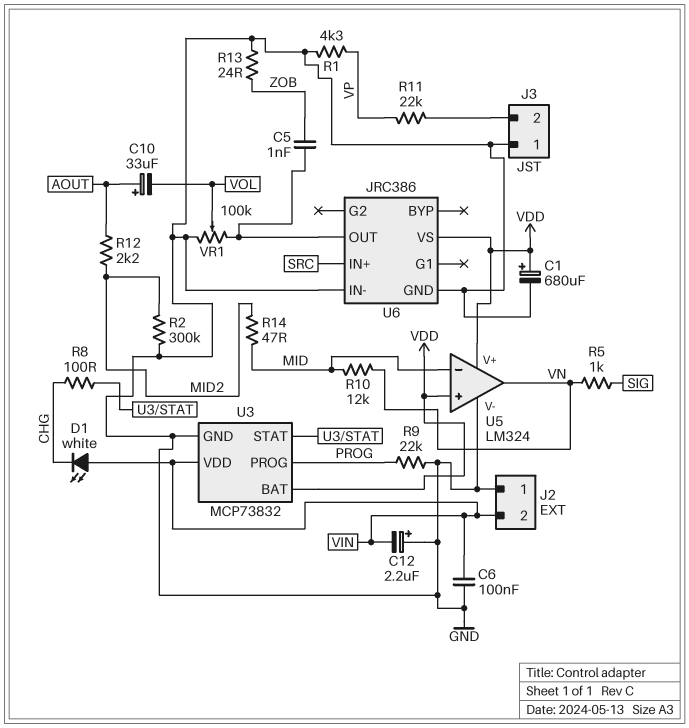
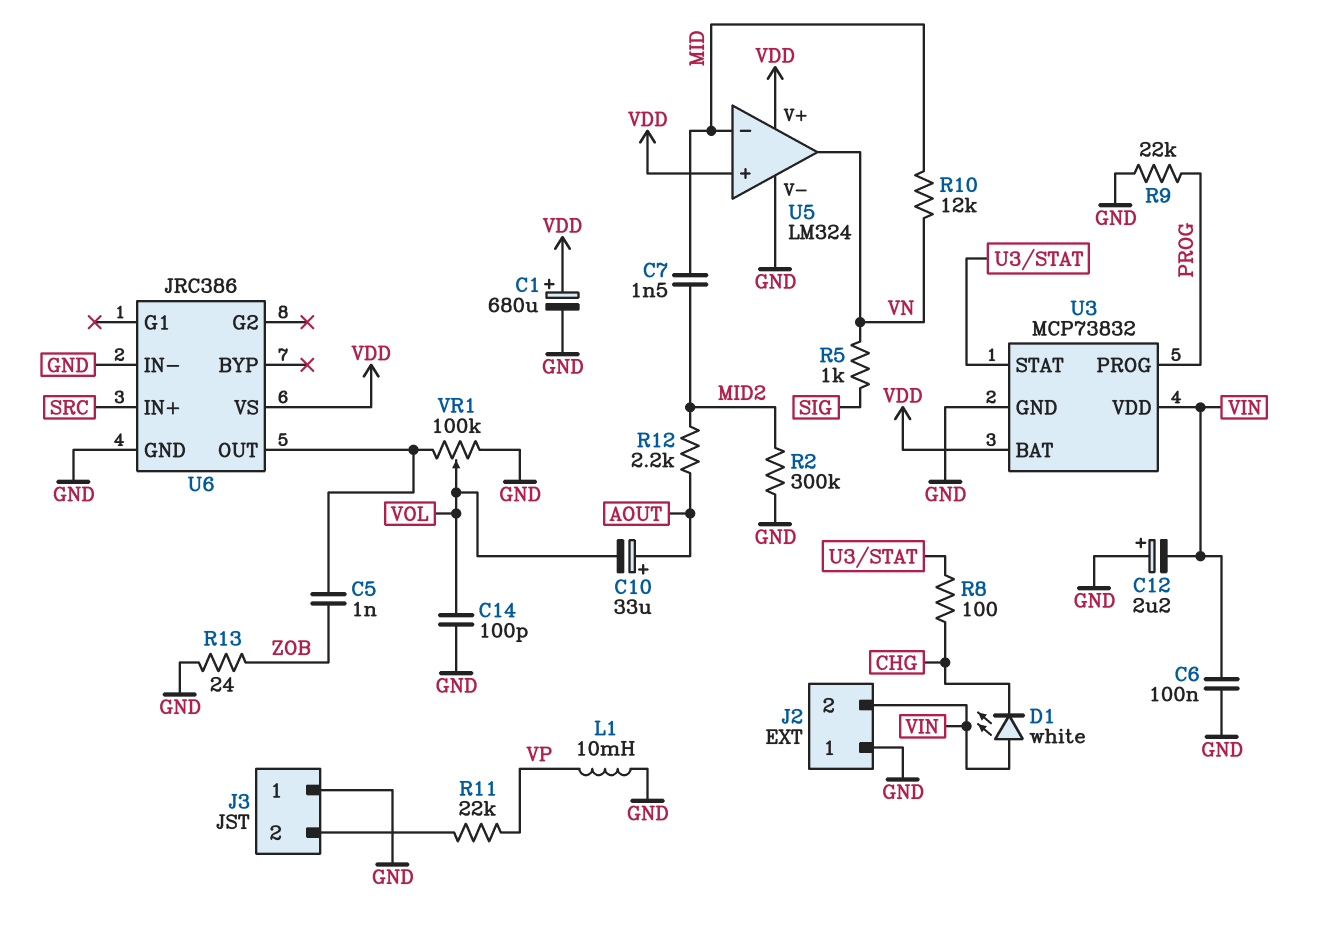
C7: none -> 1.5nF (MID, MID2)
C14: none -> 100pF (GND, VOL)
L1: none -> 10mH (GND, VP)
R1: 4.3k (GND, VP) -> none
R14: 47 (MID, MID2) -> none

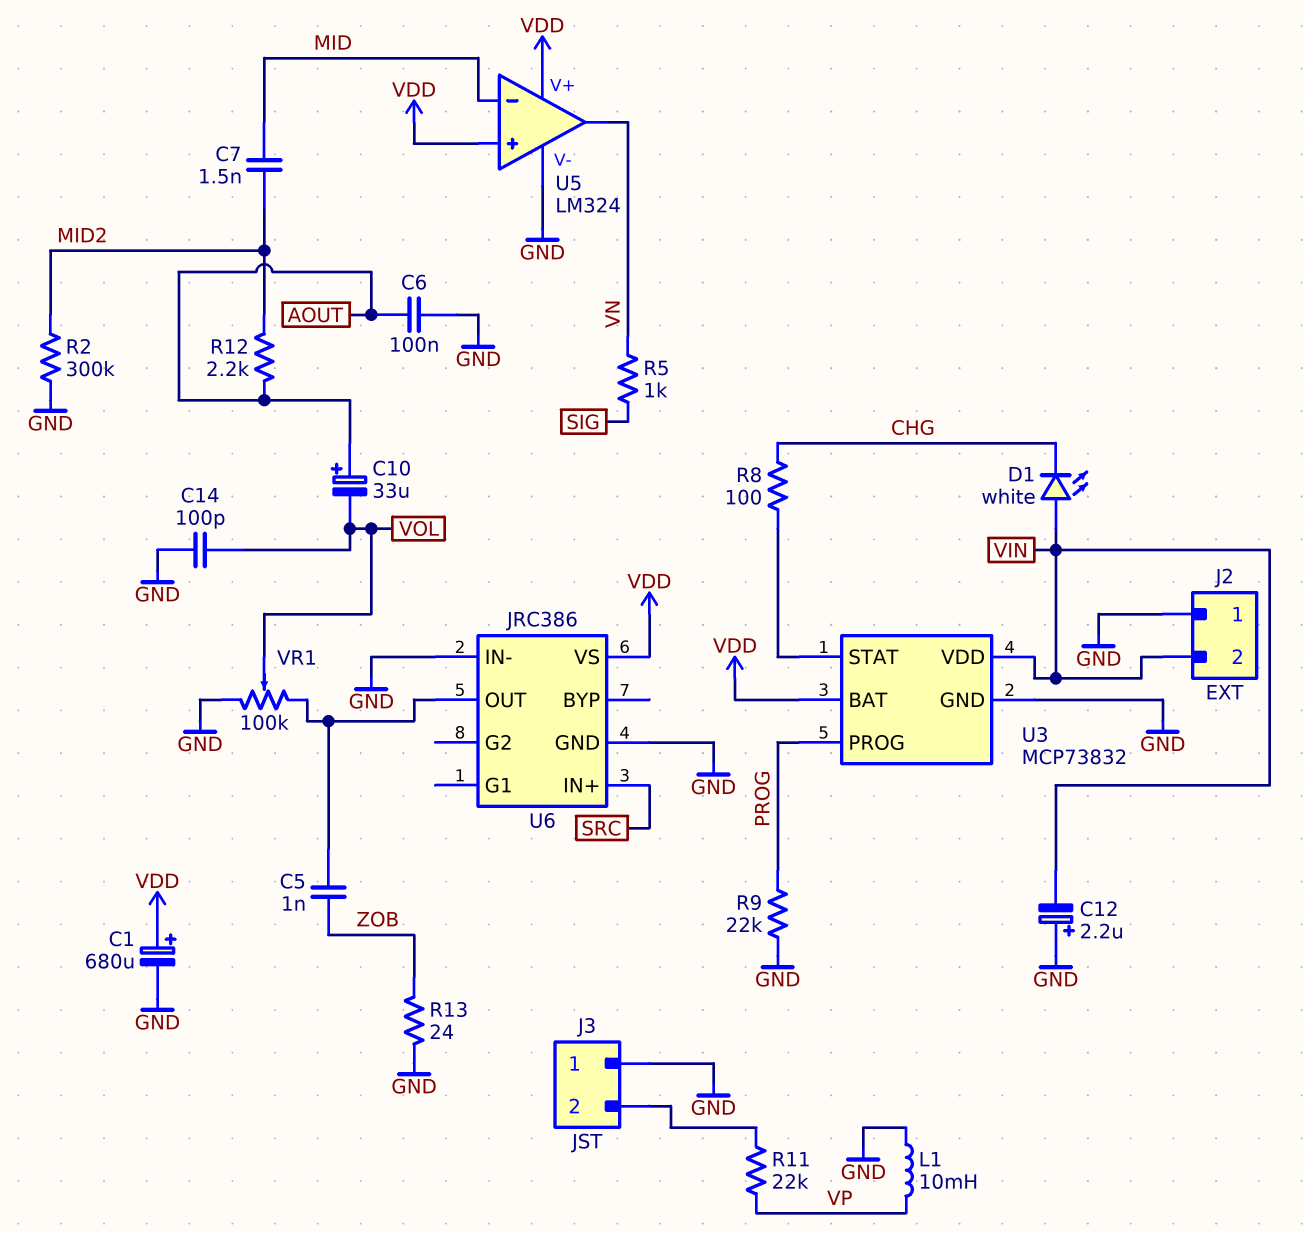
C6: 100nF (GND, VIN) -> 100nF (AOUT, GND)
R10: 12k (MID, VN) -> none

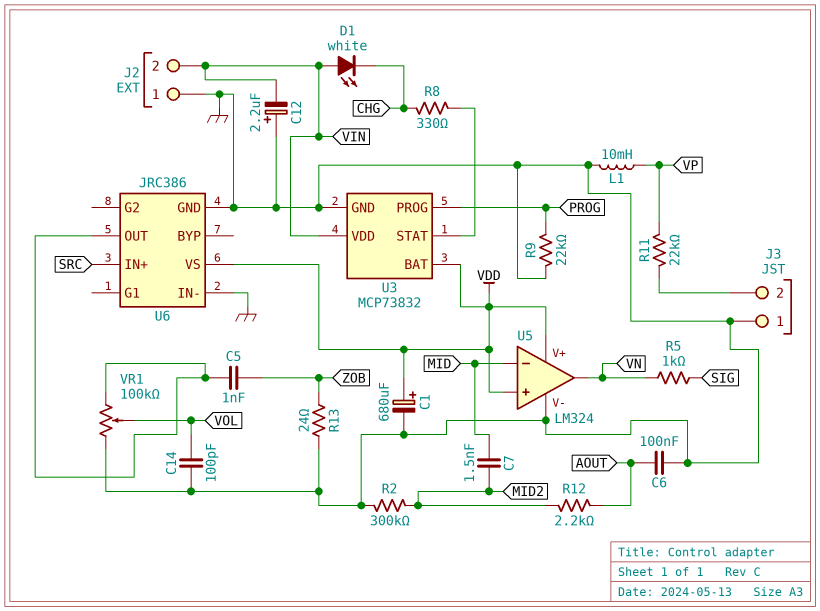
C10: 33uF (plus AOUT, minus VOL) -> none
R8: 100 (CHG, U3/STAT) -> 330 (CHG, U3/STAT)

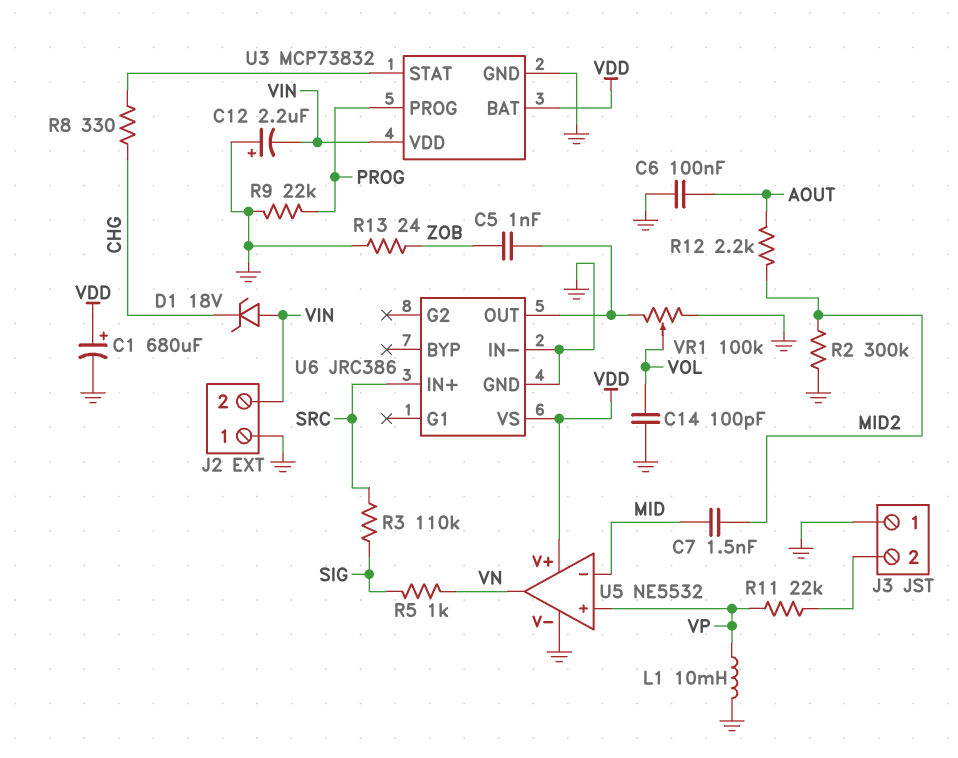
D1: LED white (A VIN, K CHG) -> zener 18V (A VIN, K CHG)
R3: none -> 110k (SIG, SRC)
U5: LM324 -> NE5532
U5 pin in+: VDD -> VP

